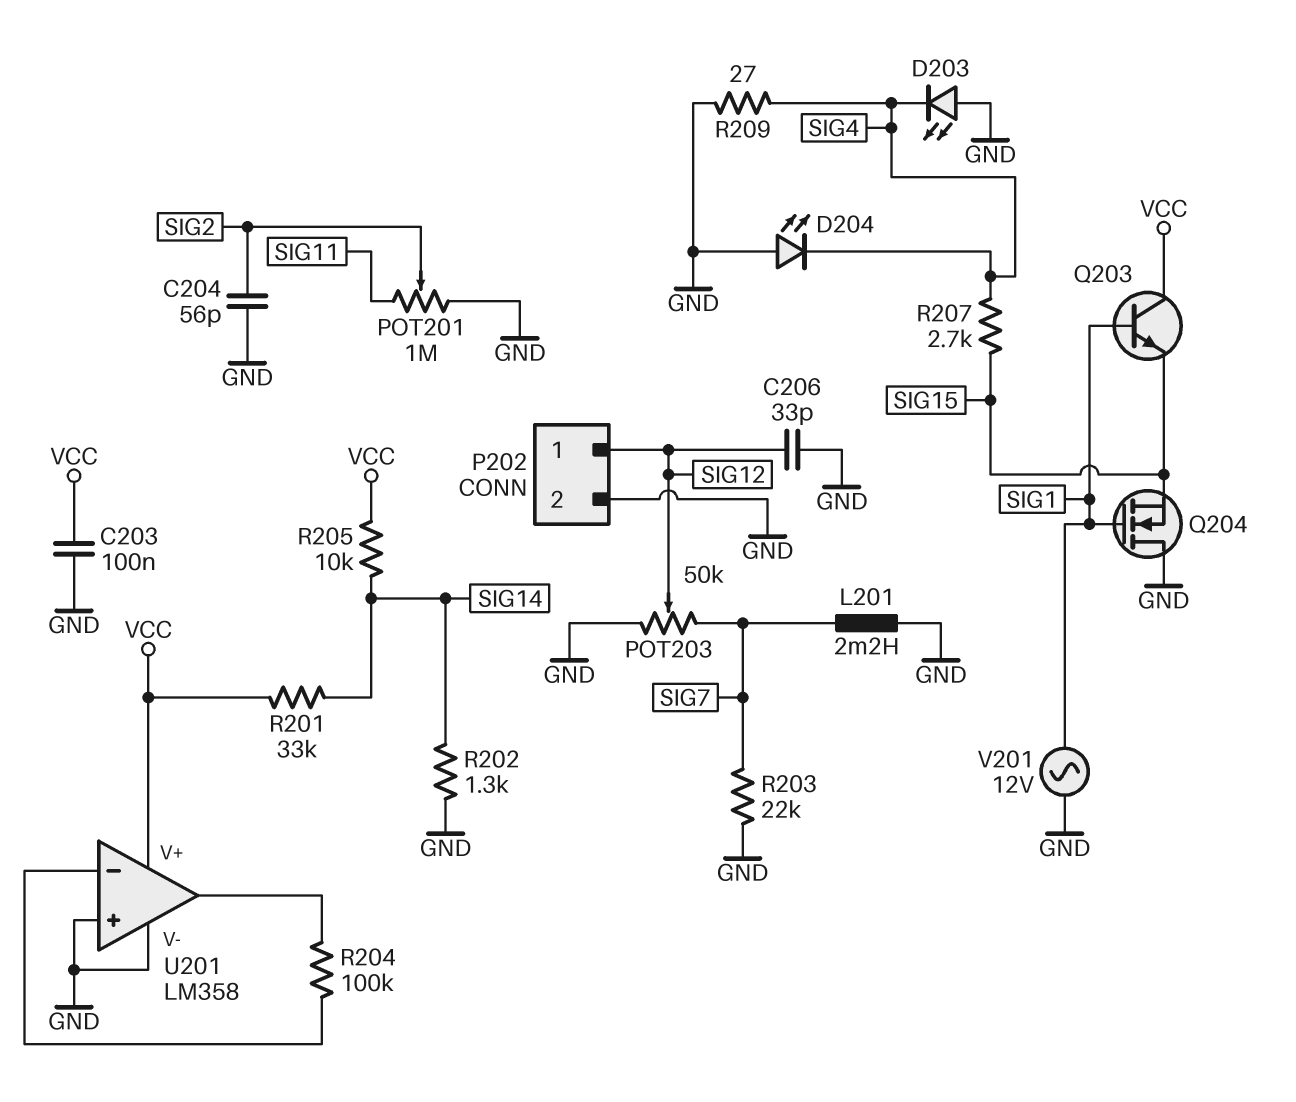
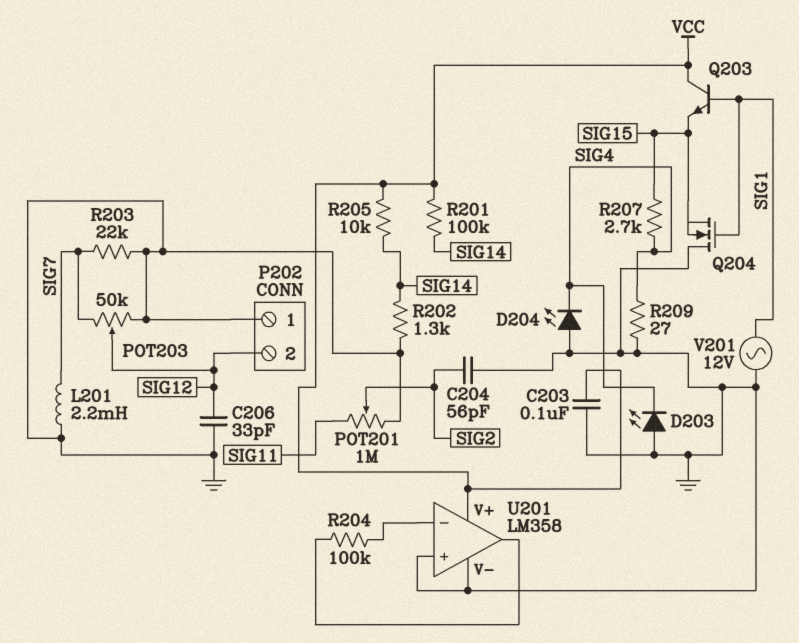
P202 pin 1: SIG12 -> GND
P202 pin 2: GND -> SIG12
R201: 33k (SIG14, VCC) -> 100k (SIG14, VCC)

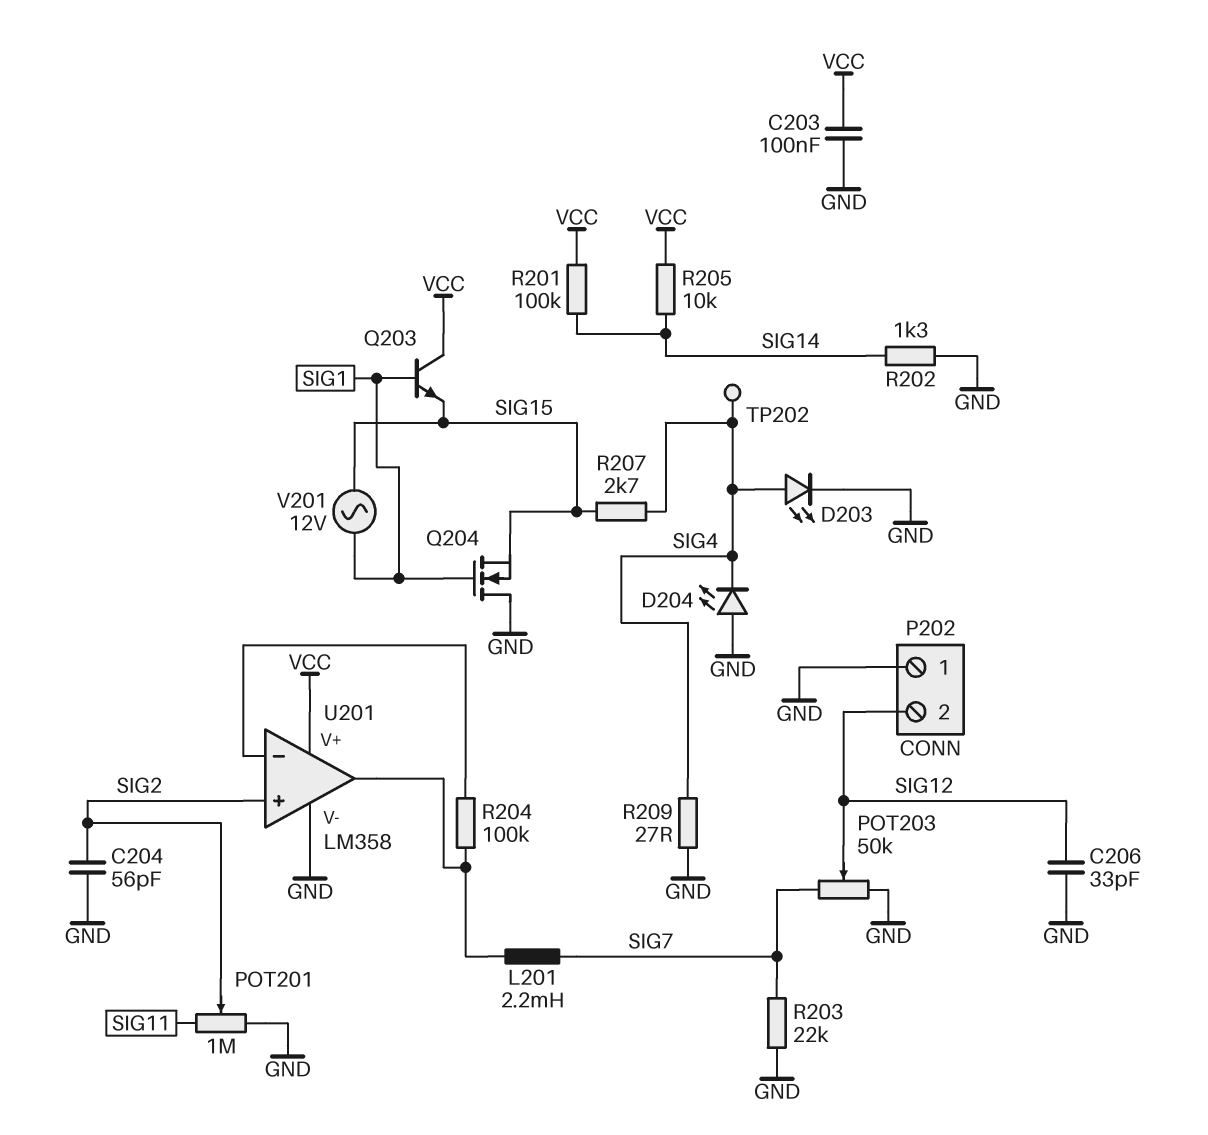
D203: LED (A GND, K SIG4) -> LED (A SIG4, K GND)
L201: 2.2mH (GND, SIG7) -> 2.2mH (SIG7, U201/out)
TP202: none -> test point (SIG4)
U201 pin in+: GND -> SIG2
V201: AC 12V (GND, SIG1) -> AC 12V (SIG1, SIG15)

